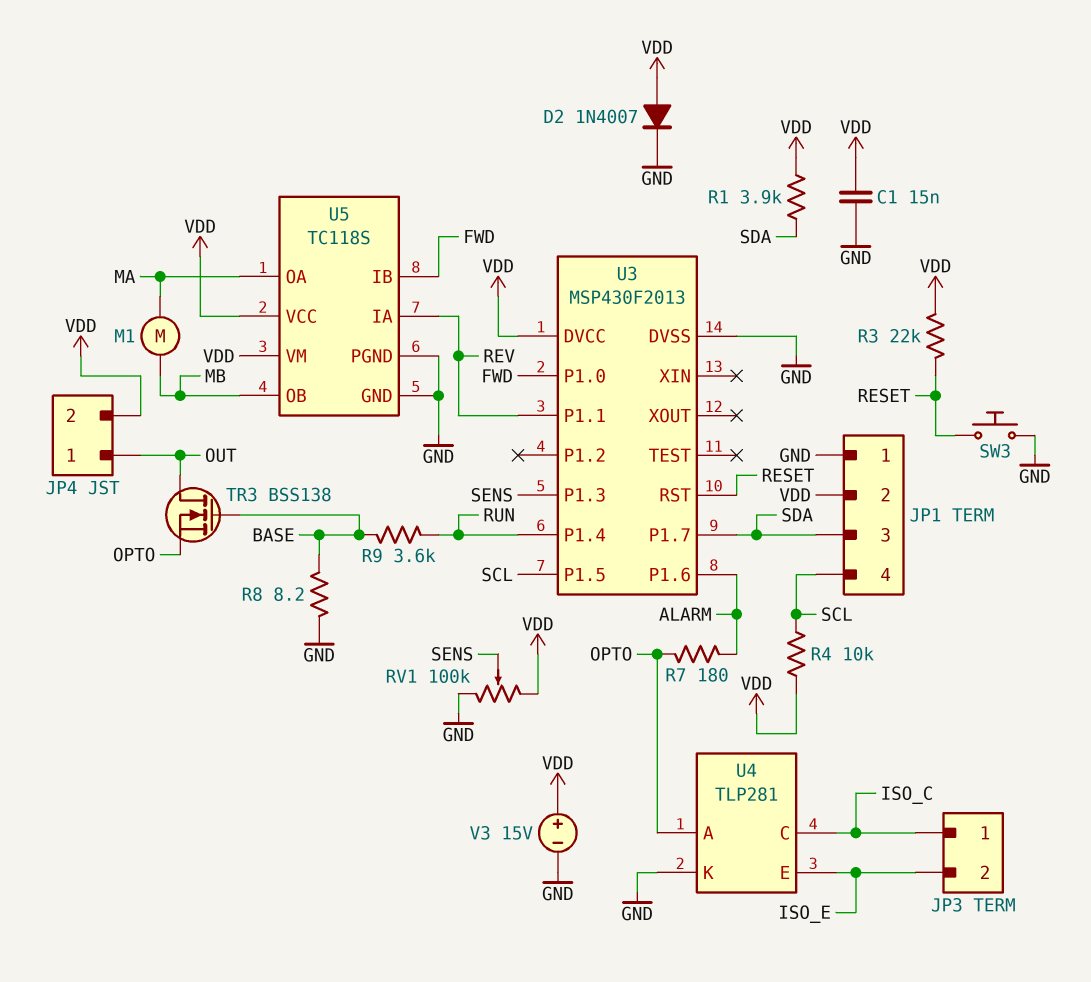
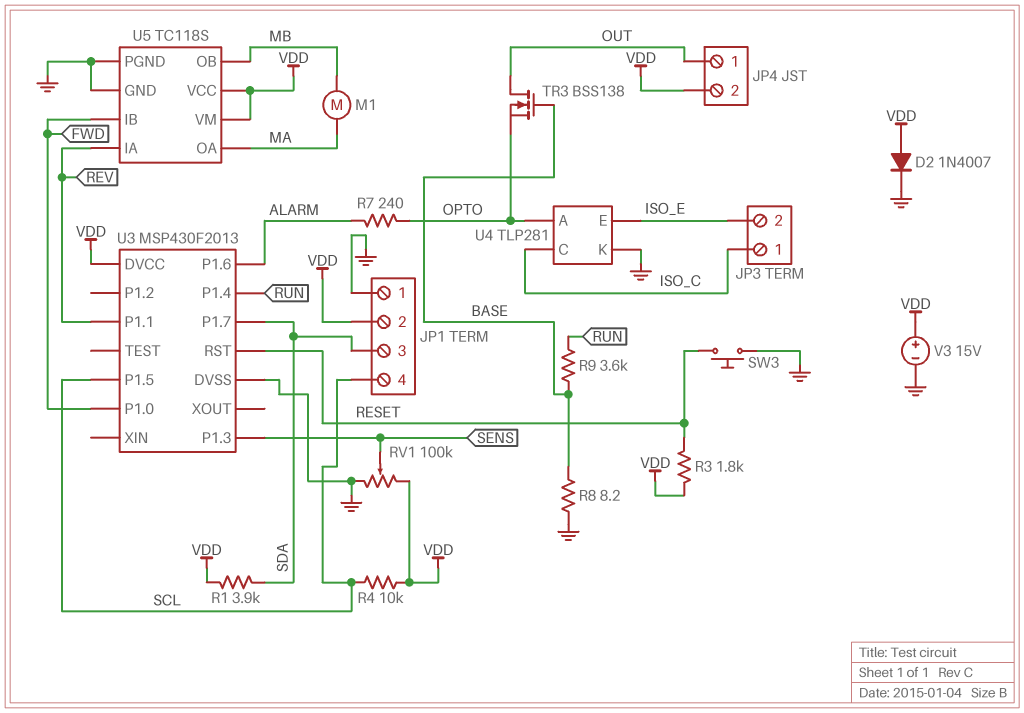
C1: 15nF (GND, VDD) -> none
R3: 22k (RESET, VDD) -> 1.8k (RESET, VDD)
R7: 180 (ALARM, OPTO) -> 240 (ALARM, OPTO)

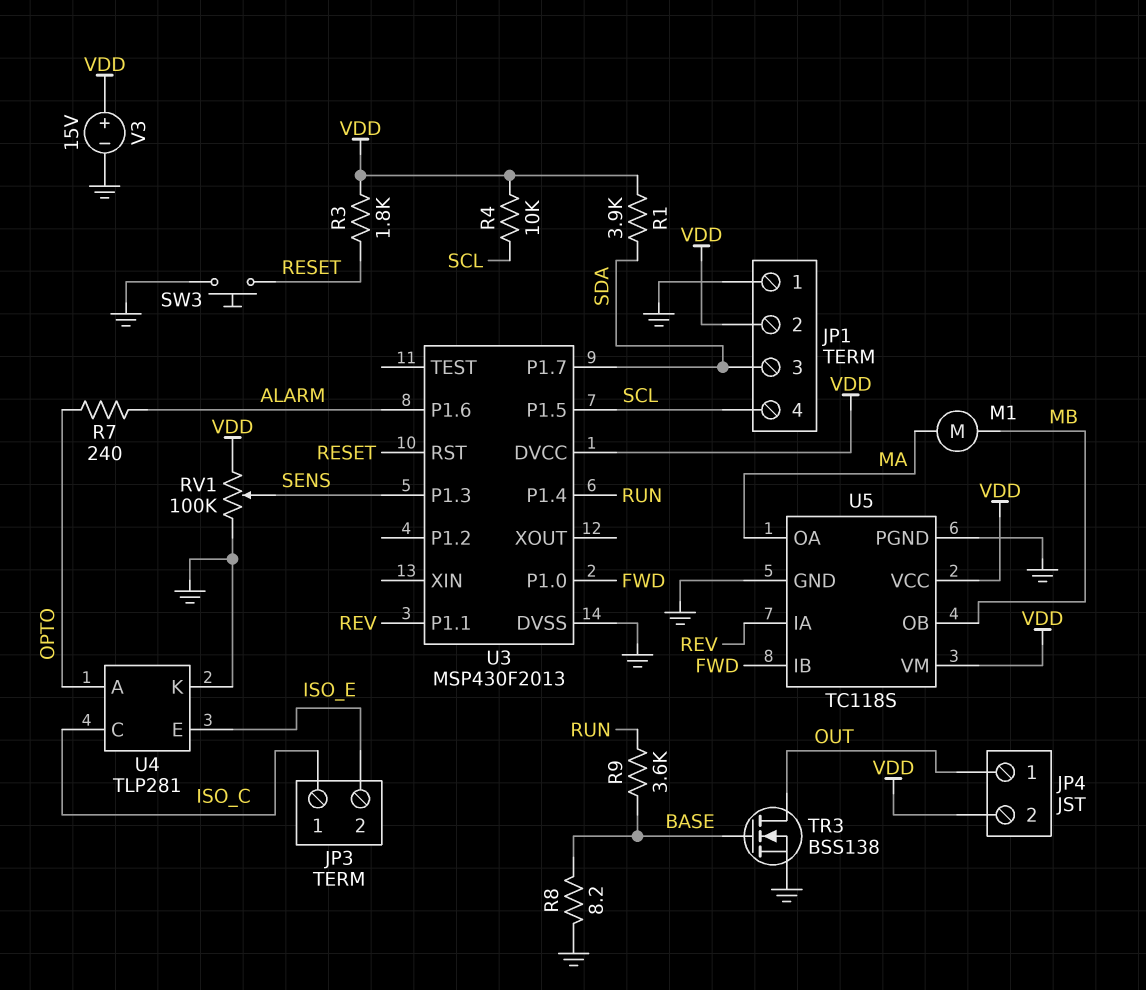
D2: diode 1N4007 (A VDD, K GND) -> none
TR3: NMOS BSS138 (G BASE, D OUT, S OPTO) -> NMOS BSS138 (G BASE, D OUT, S GND)

